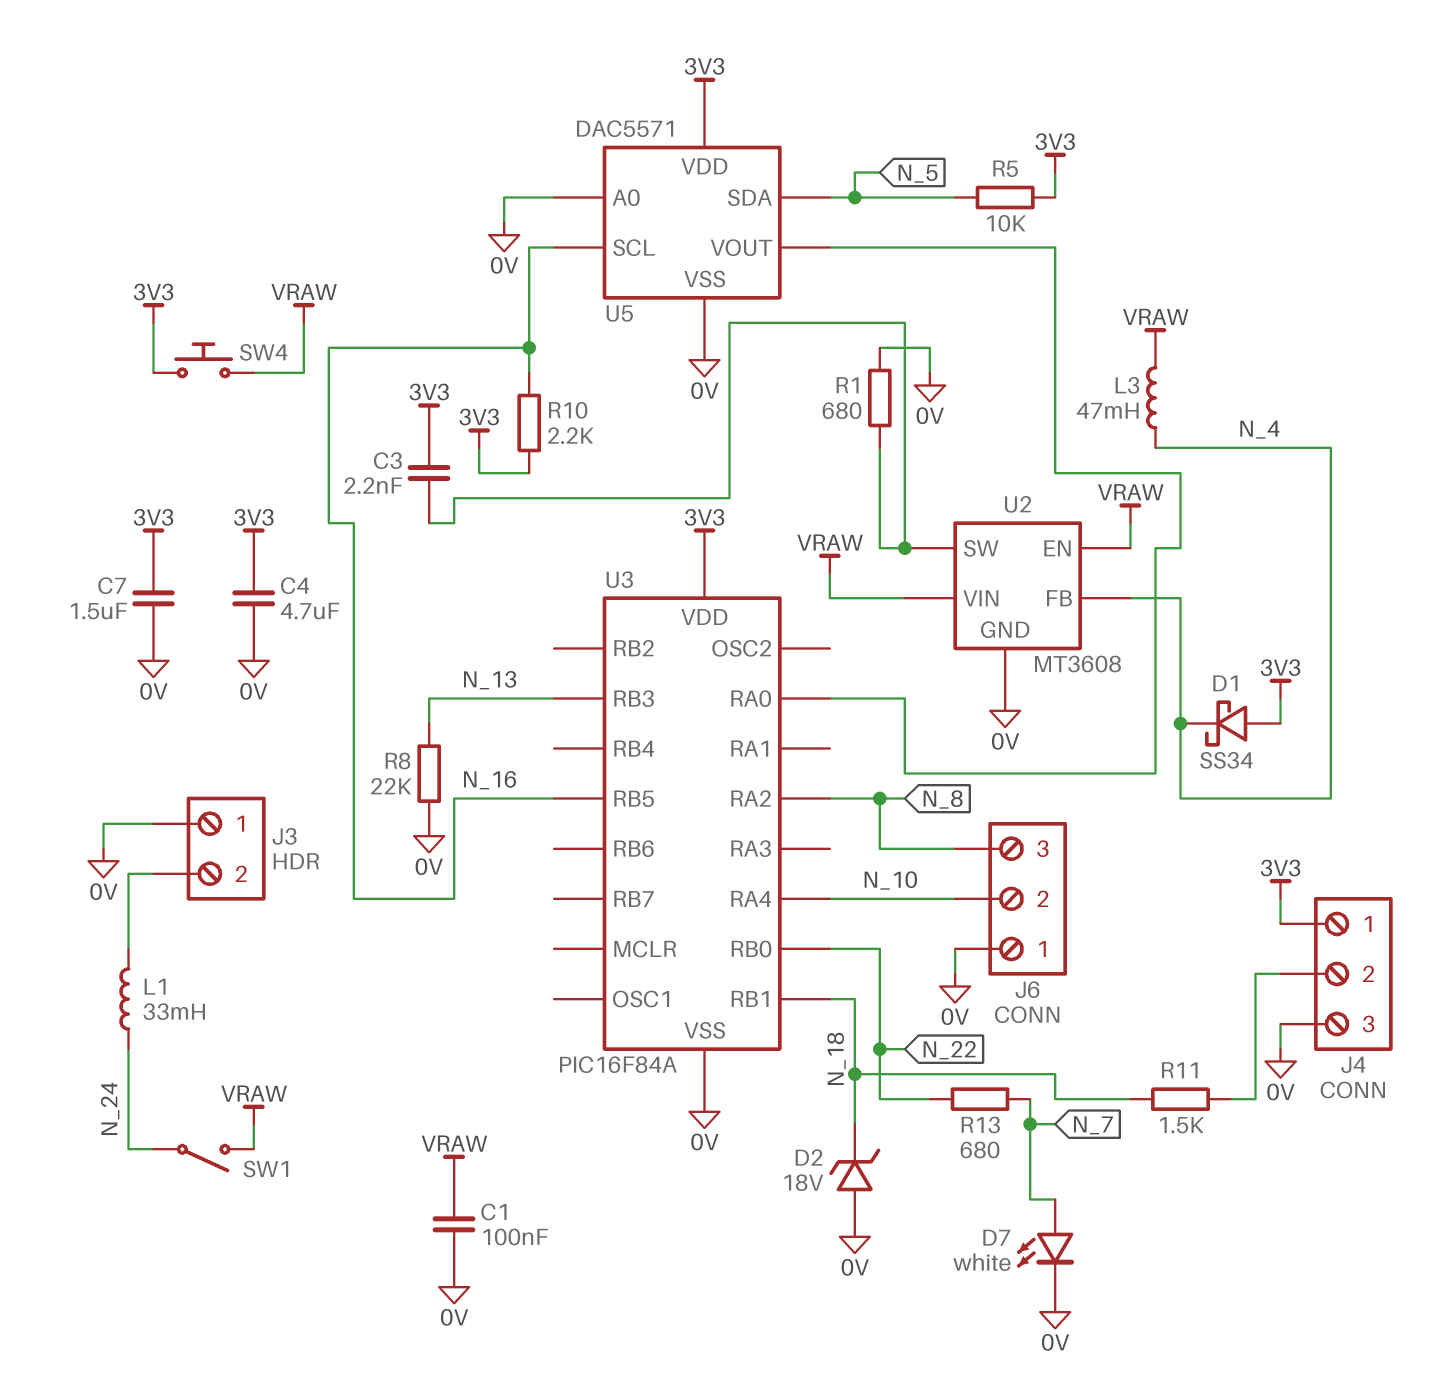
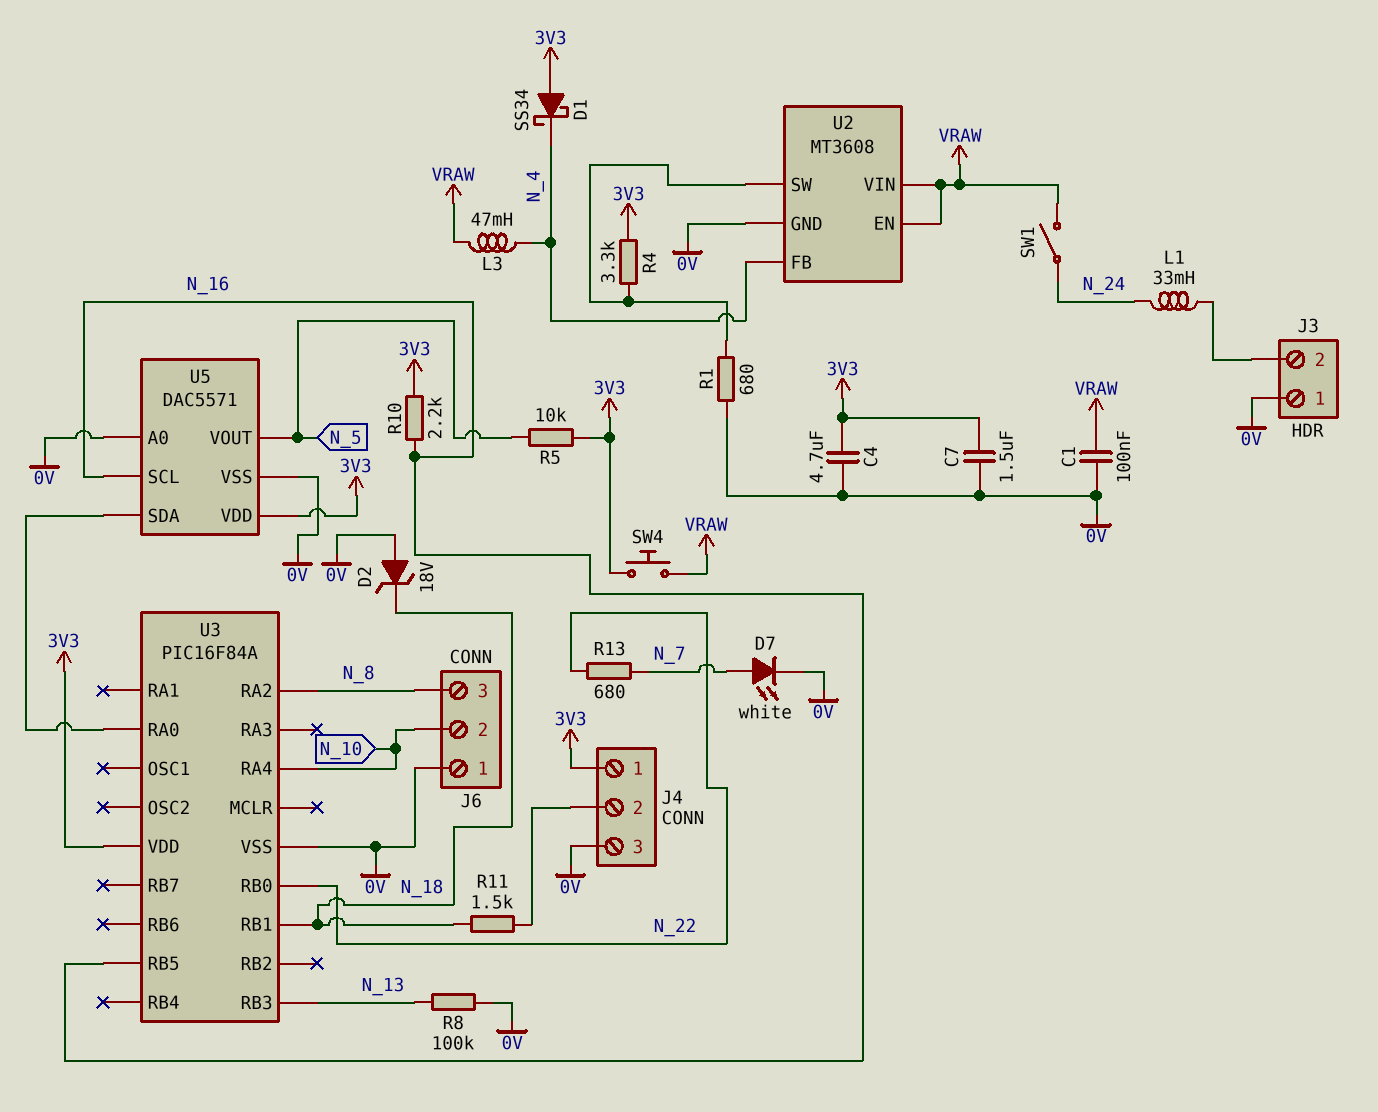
C3: 2.2nF (3V3, U2/SW) -> none
R4: none -> 3.3k (3V3, U2/SW)
R8: 22k (0V, N_13) -> 100k (0V, N_13)
U5 pin SDA: N_5 -> U3/RA0
U5 pin VOUT: U3/RA0 -> N_5

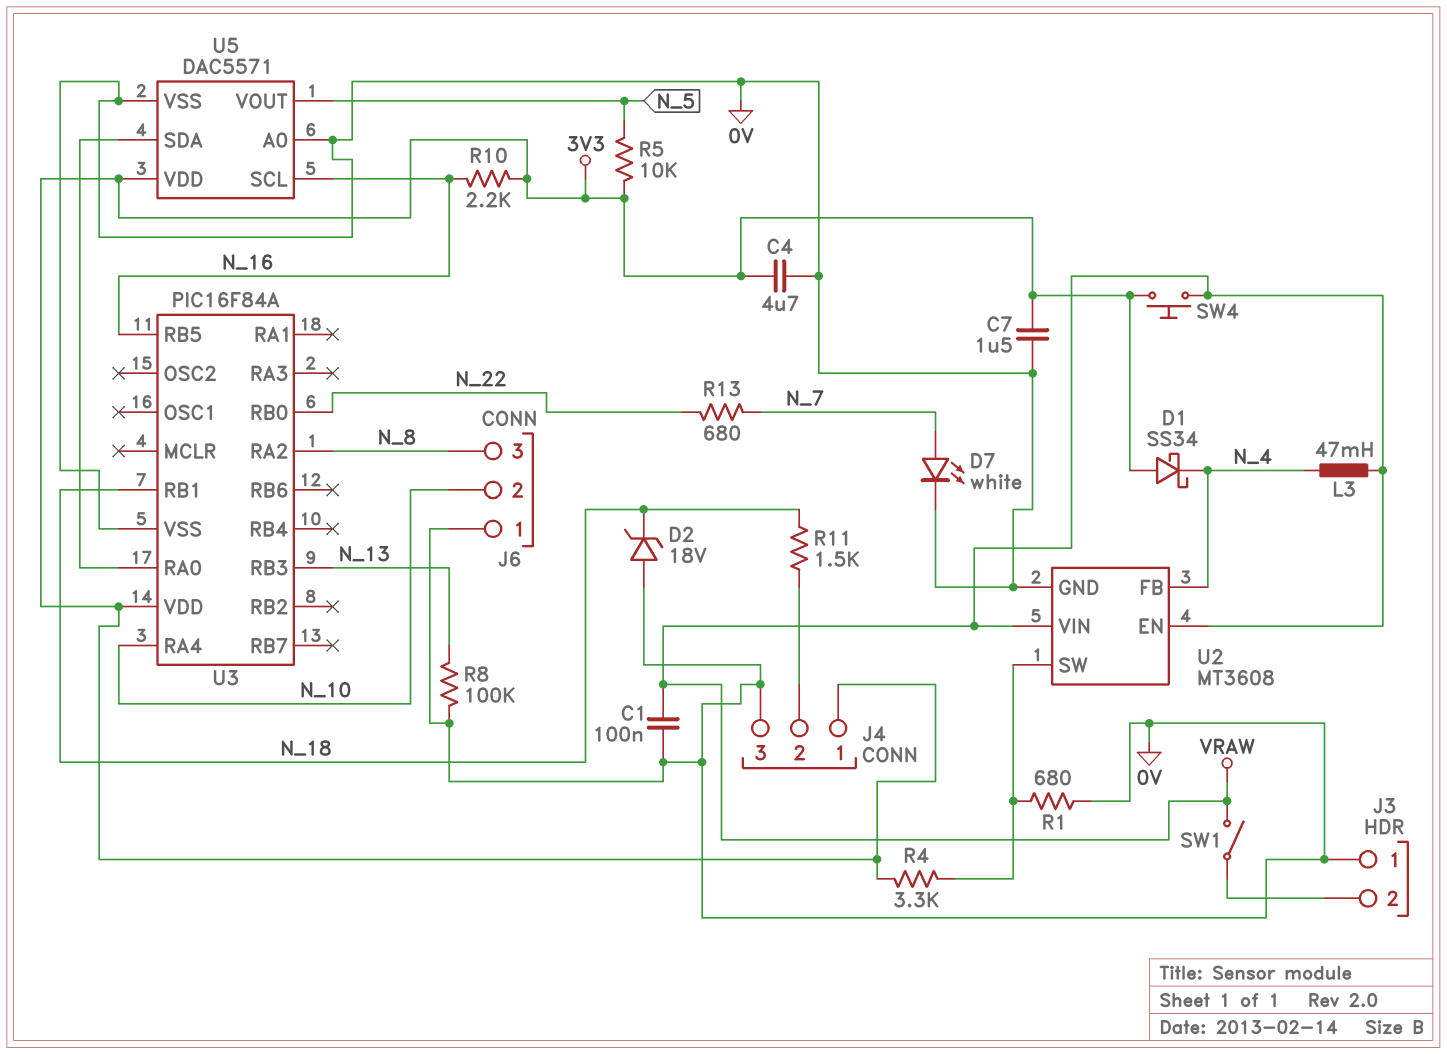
L1: 33mH (J3/2, N_24) -> none
SW1: switch (N_24, VRAW) -> switch (J3/2, VRAW)

